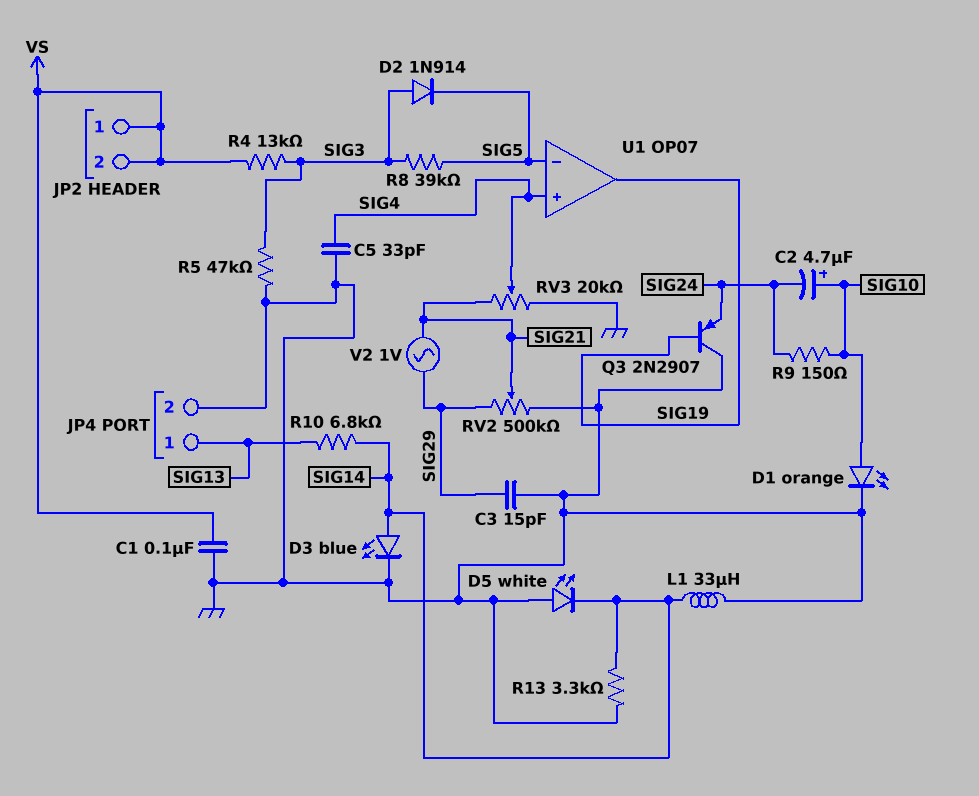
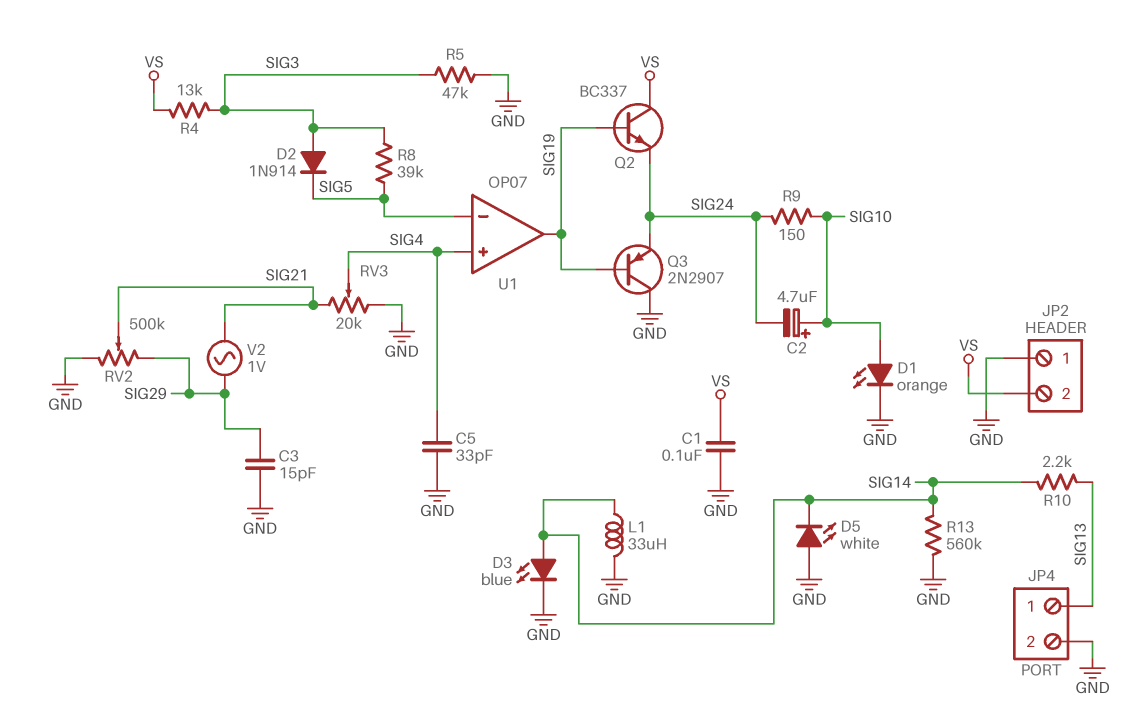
JP2 pin 1: VS -> GND
Q2: none -> NPN BC337 (B SIG19, C VS, E SIG24)
R10: 6.8k (SIG13, SIG14) -> 2.2k (SIG13, SIG14)
R13: 3.3k (GND, SIG14) -> 560k (GND, SIG14)

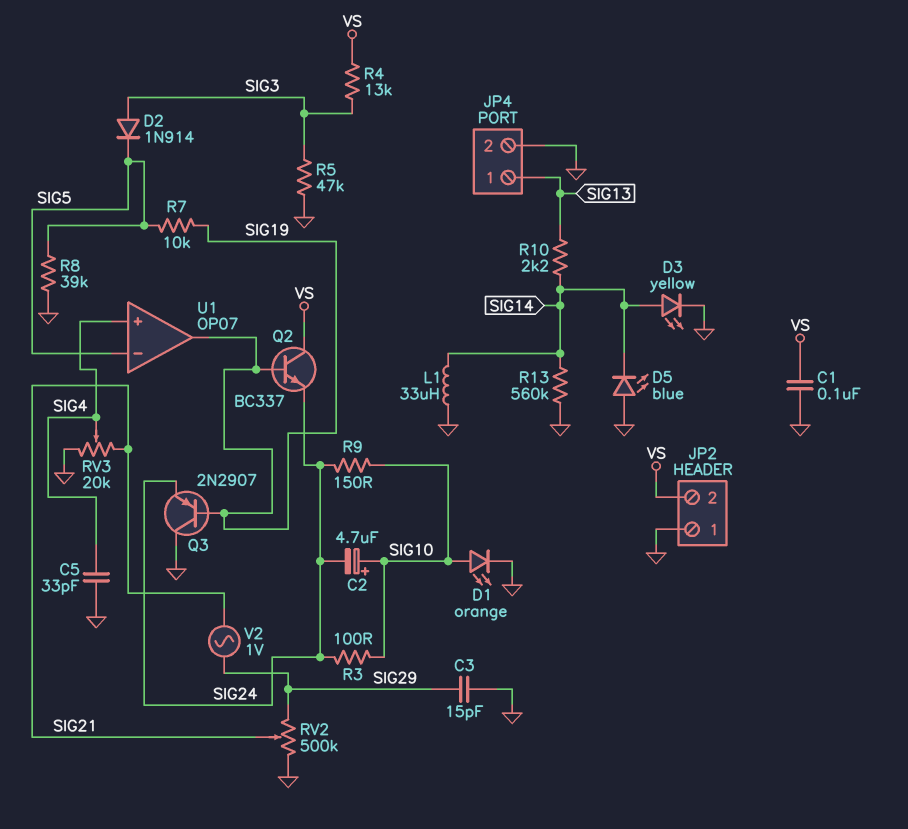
D3: LED blue (A SIG14, K GND) -> LED yellow (A SIG14, K GND)
D5: LED white (A GND, K SIG14) -> LED blue (A GND, K SIG14)
R3: none -> 100 (SIG10, SIG24)
R7: none -> 10k (SIG5, SIG19)
R8: 39k (SIG3, SIG5) -> 39k (GND, SIG5)

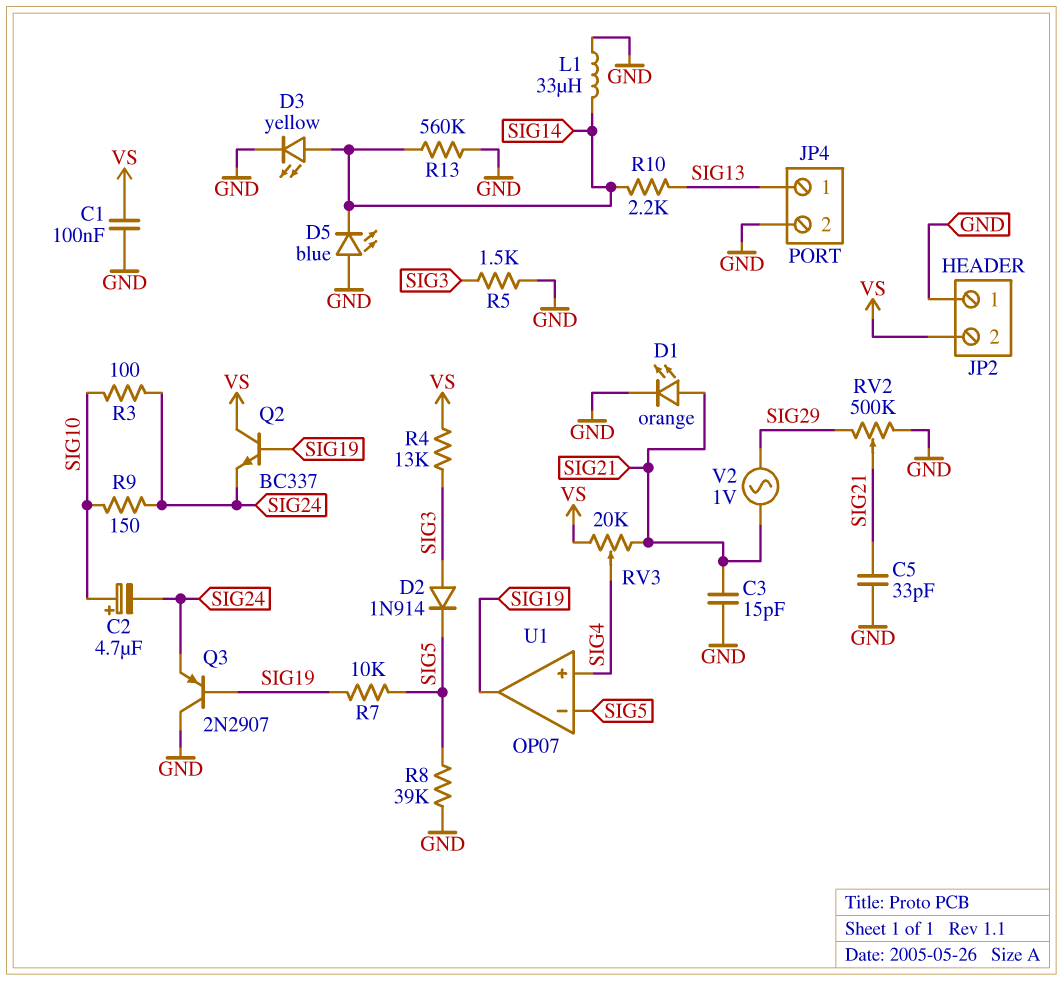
C3: 15pF (GND, SIG29) -> 15pF (GND, SIG21)
C5: 33pF (GND, SIG4) -> 33pF (GND, SIG21)
D1: LED orange (A SIG10, K GND) -> LED orange (A SIG21, K GND)
R5: 47k (GND, SIG3) -> 1.5k (GND, SIG3)
RV3: 20k (GND, SIG21, wiper SIG4) -> 20k (SIG21, VS, wiper SIG4)

